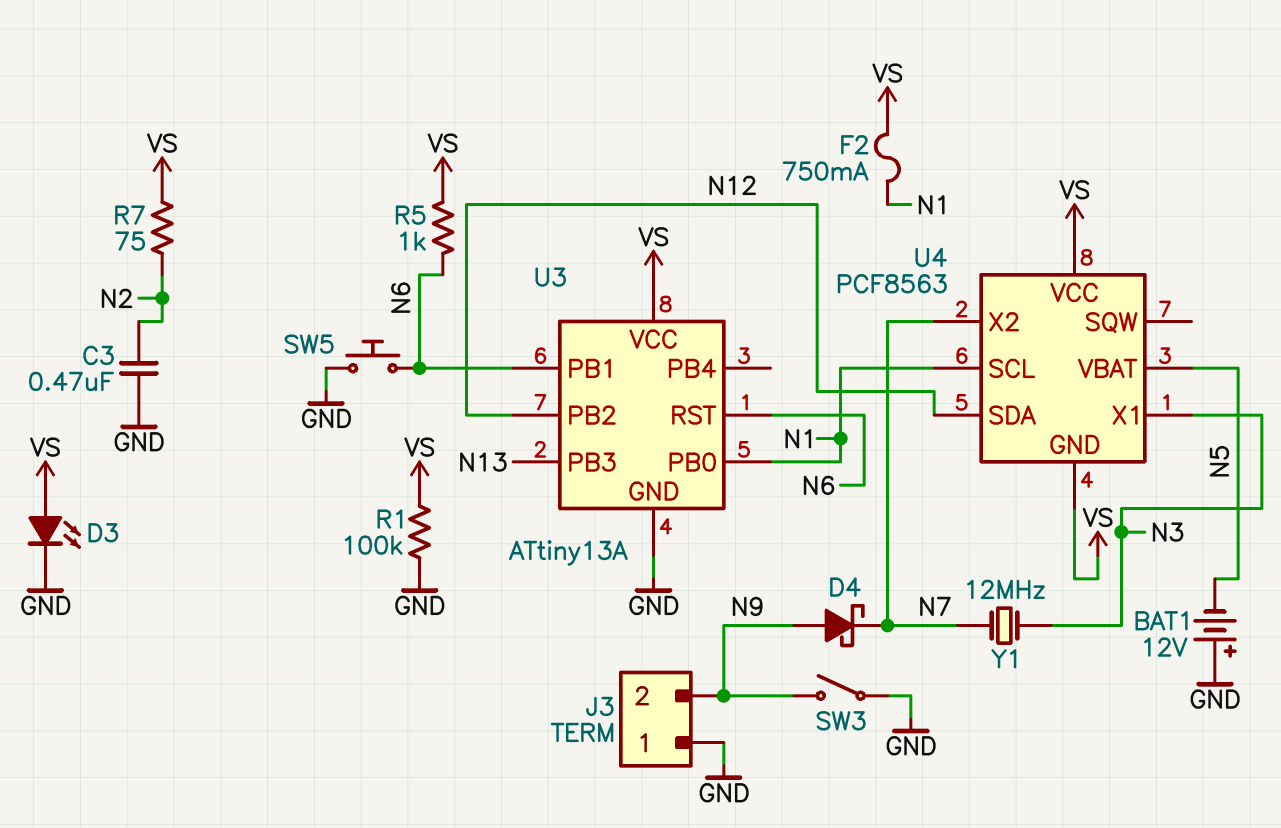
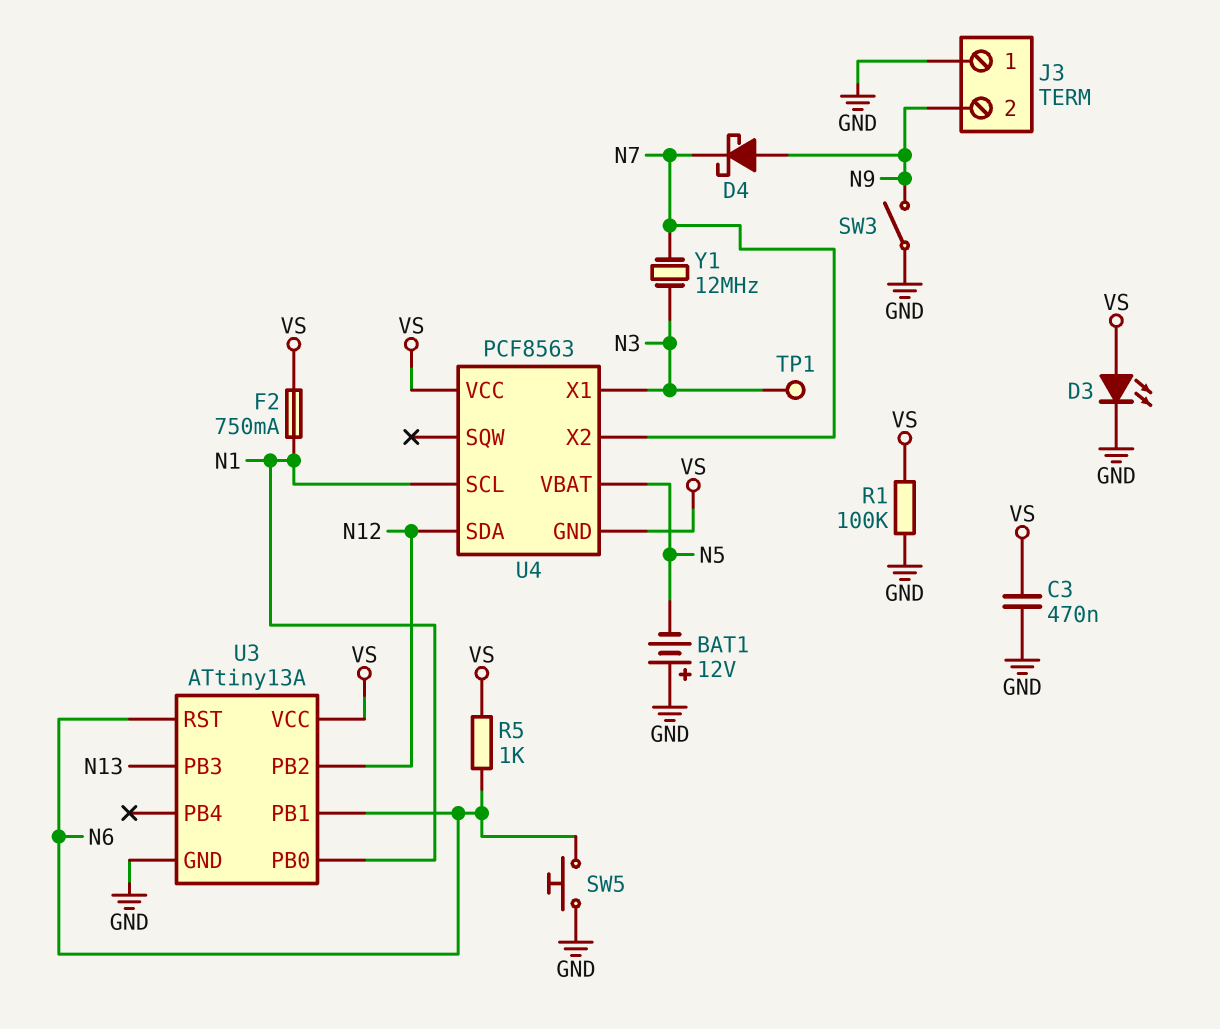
C3: 470nF (GND, N2) -> 470nF (GND, VS)
R7: 75 (N2, VS) -> none
TP1: none -> test point (N3)

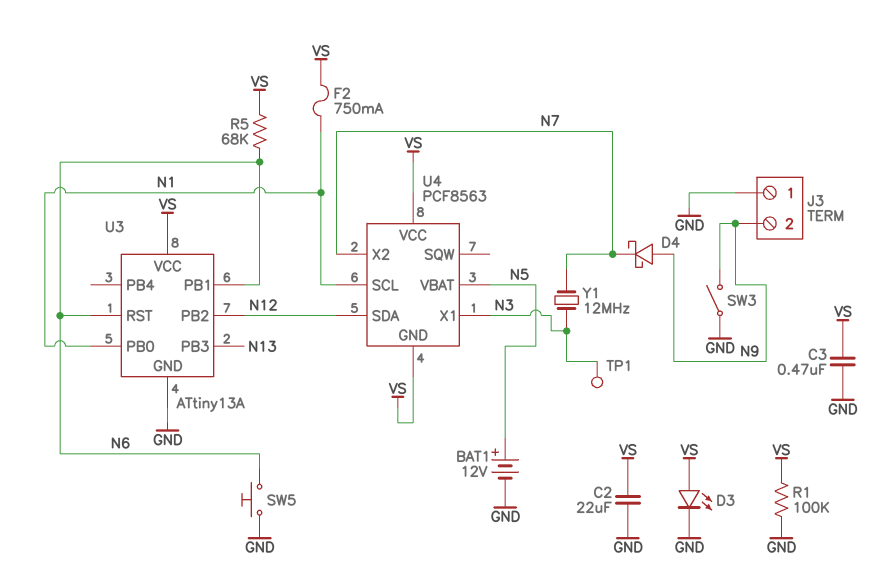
BAT1: 12V (plus GND, minus N5) -> 12V (plus N5, minus GND)
C2: none -> 22uF (GND, VS)
R5: 1k (N6, VS) -> 68k (N6, VS)

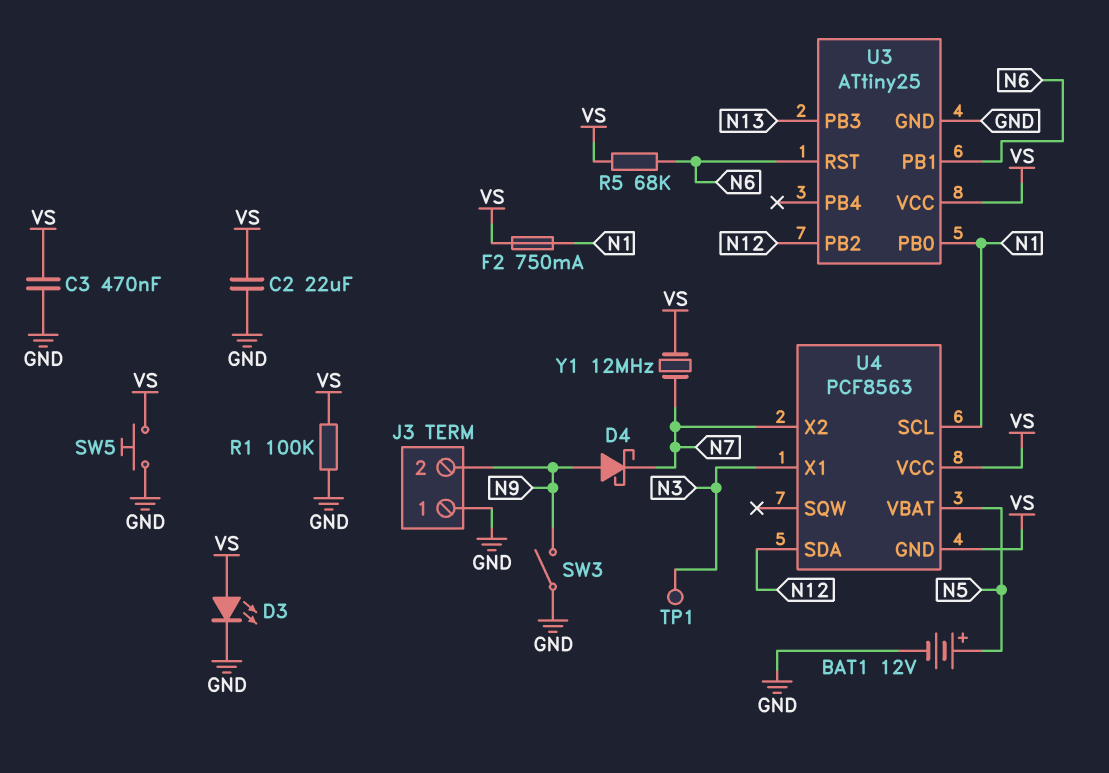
SW5: button (GND, N6) -> button (GND, VS)
U3: ATtiny13A -> ATtiny25
Y1: 12MHz (N3, N7) -> 12MHz (N7, VS)

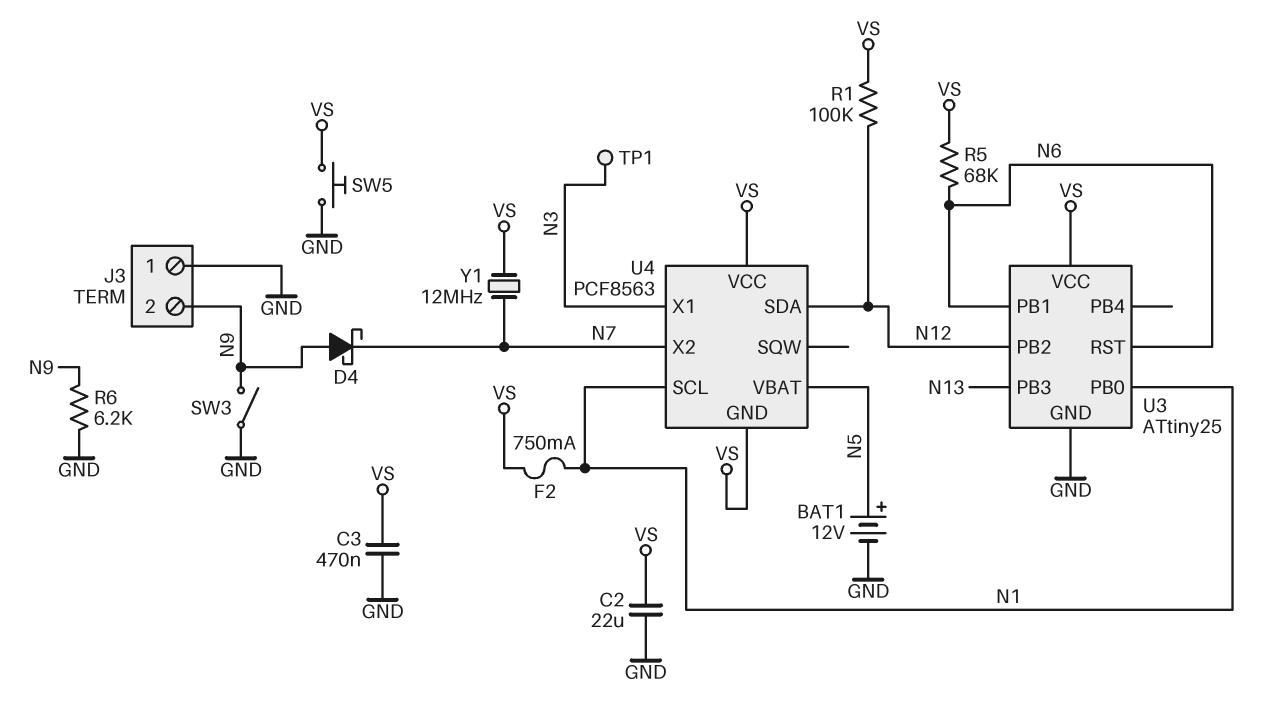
D3: LED (A VS, K GND) -> none
R1: 100k (GND, VS) -> 100k (N12, VS)
R6: none -> 6.2k (GND, N9)

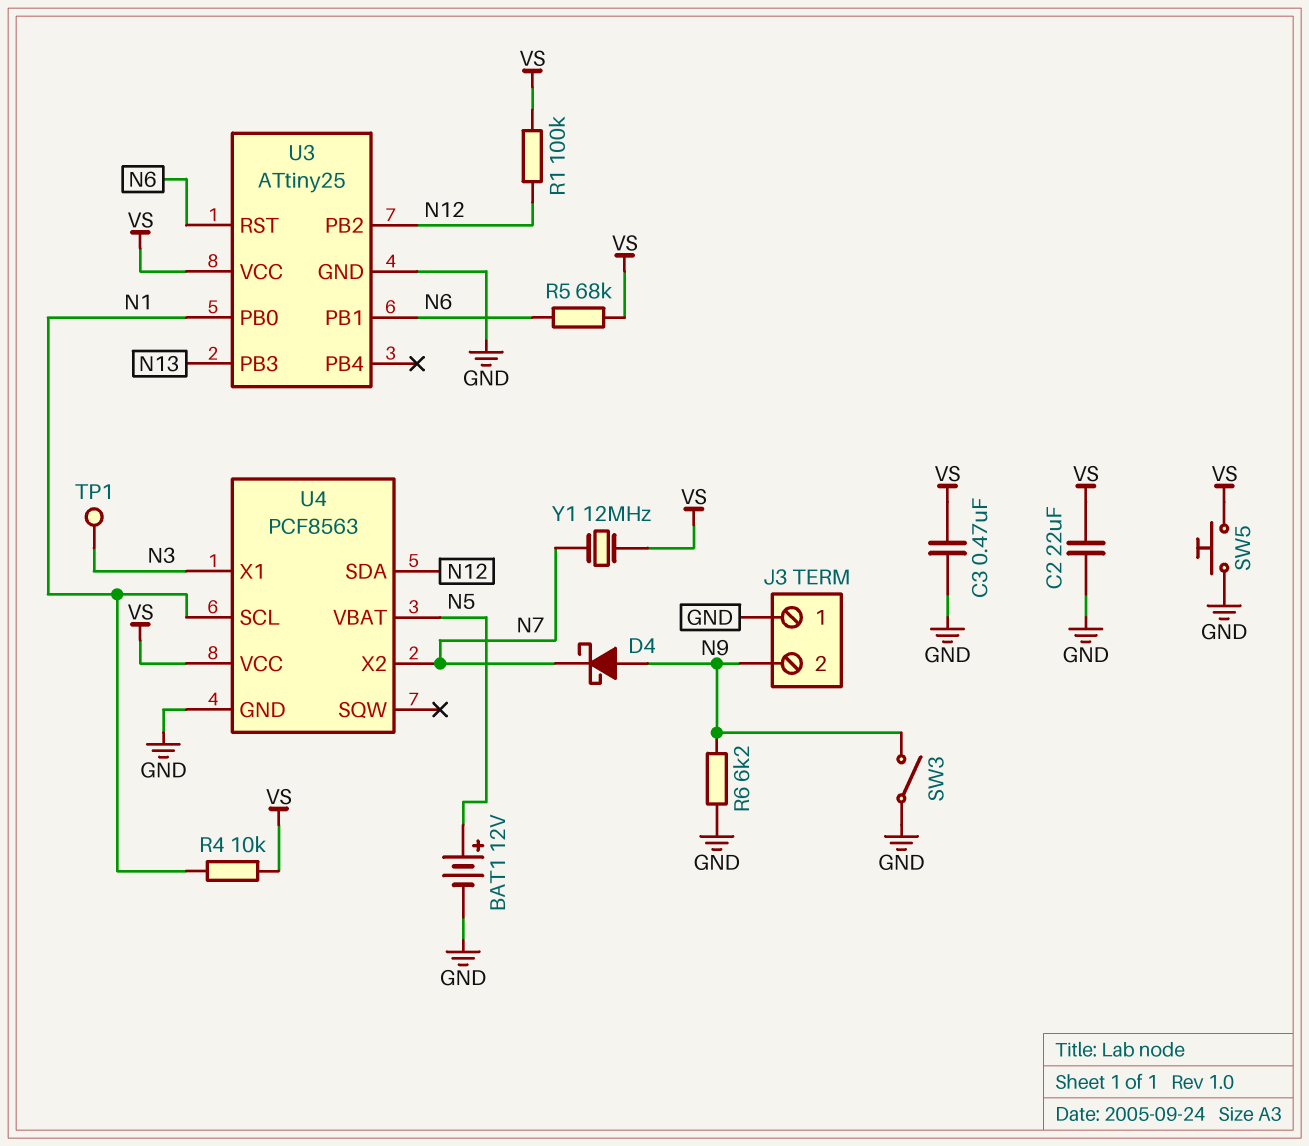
F2: 750mA (N1, VS) -> none
R4: none -> 10k (N1, VS)
U4 pin GND: VS -> GND

